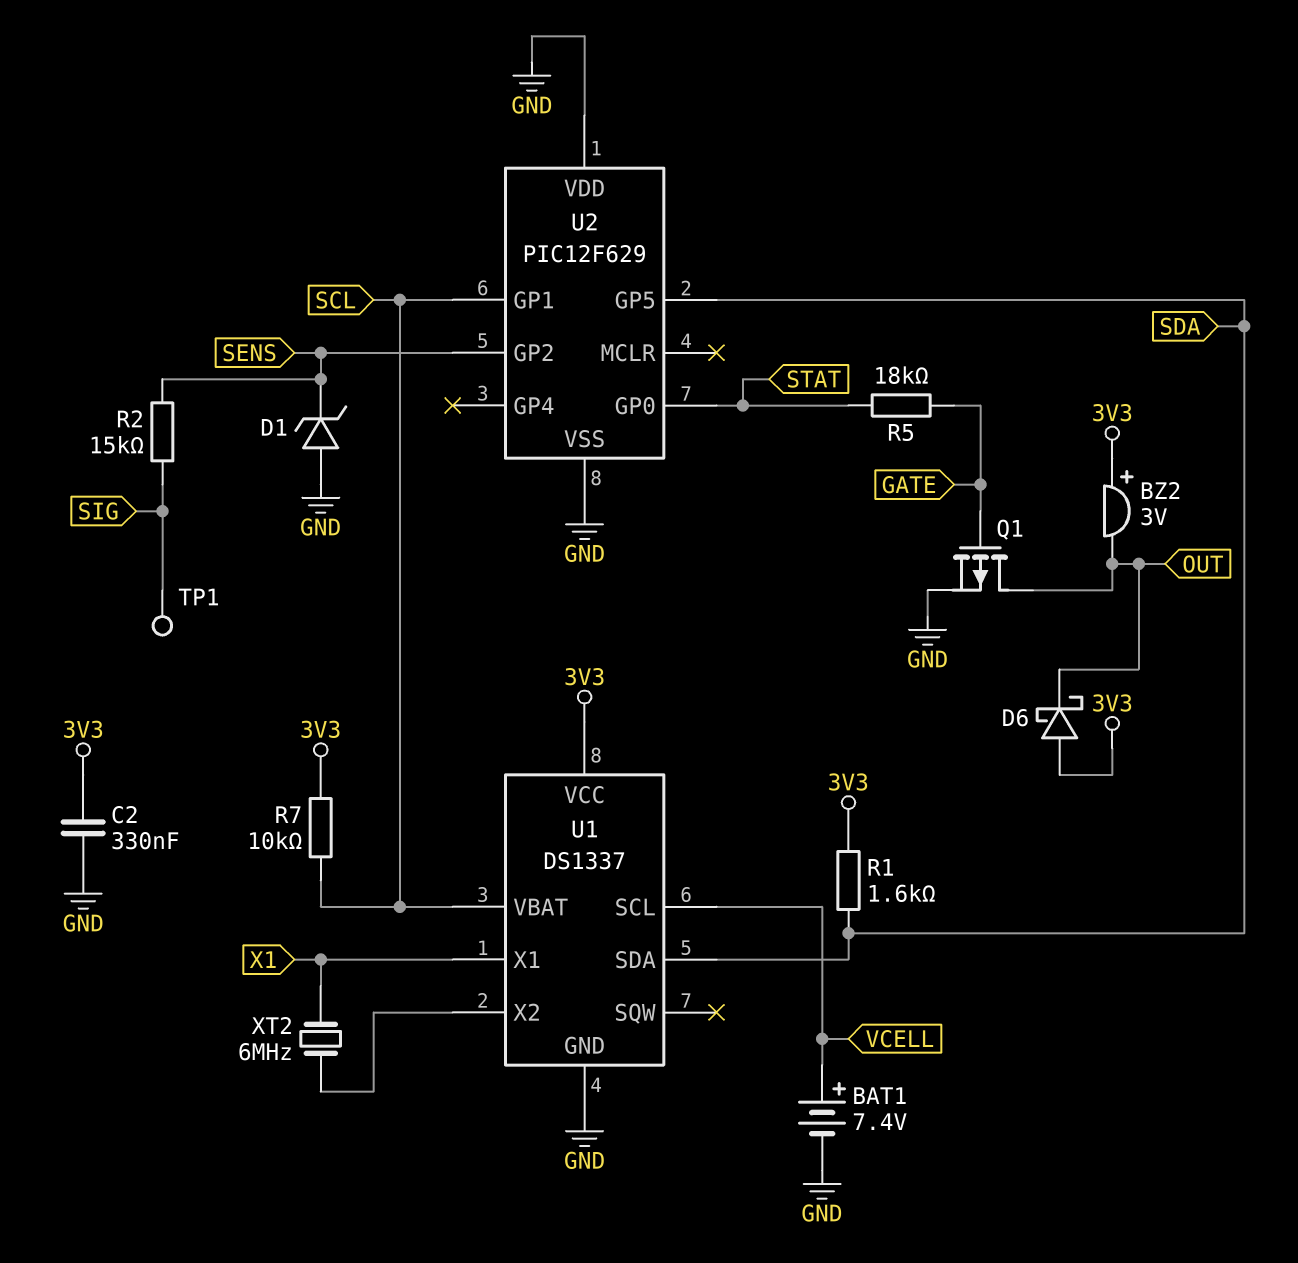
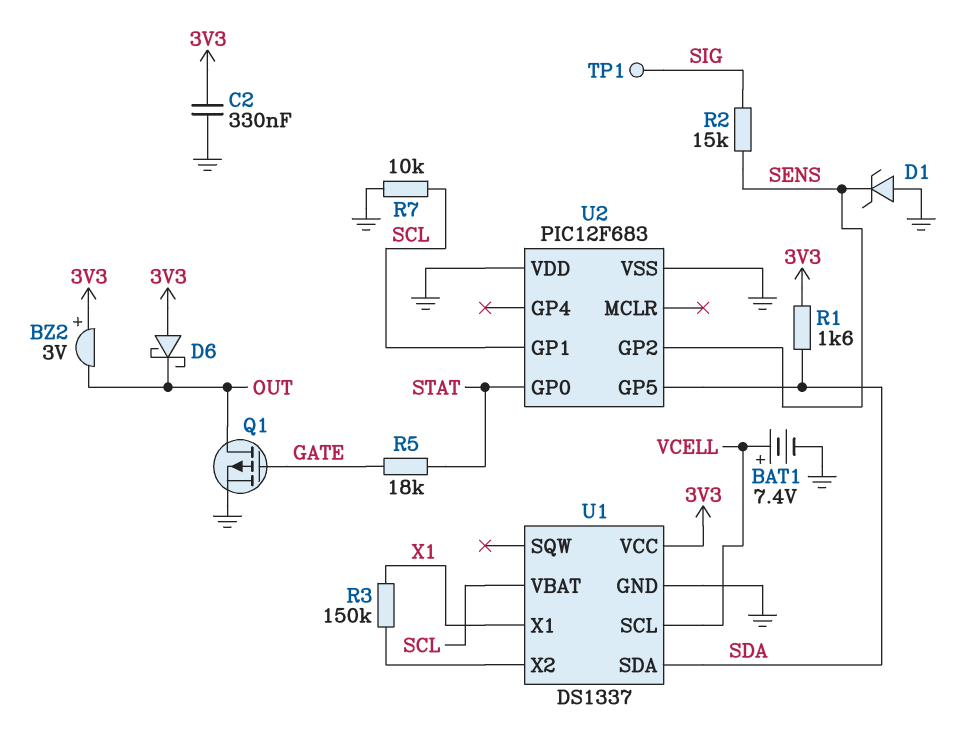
R3: none -> 150k (U1/X2, X1)
R7: 10k (3V3, SCL) -> 10k (GND, SCL)
U2: PIC12F629 -> PIC12F683
XT2: 6MHz (U1/X2, X1) -> none

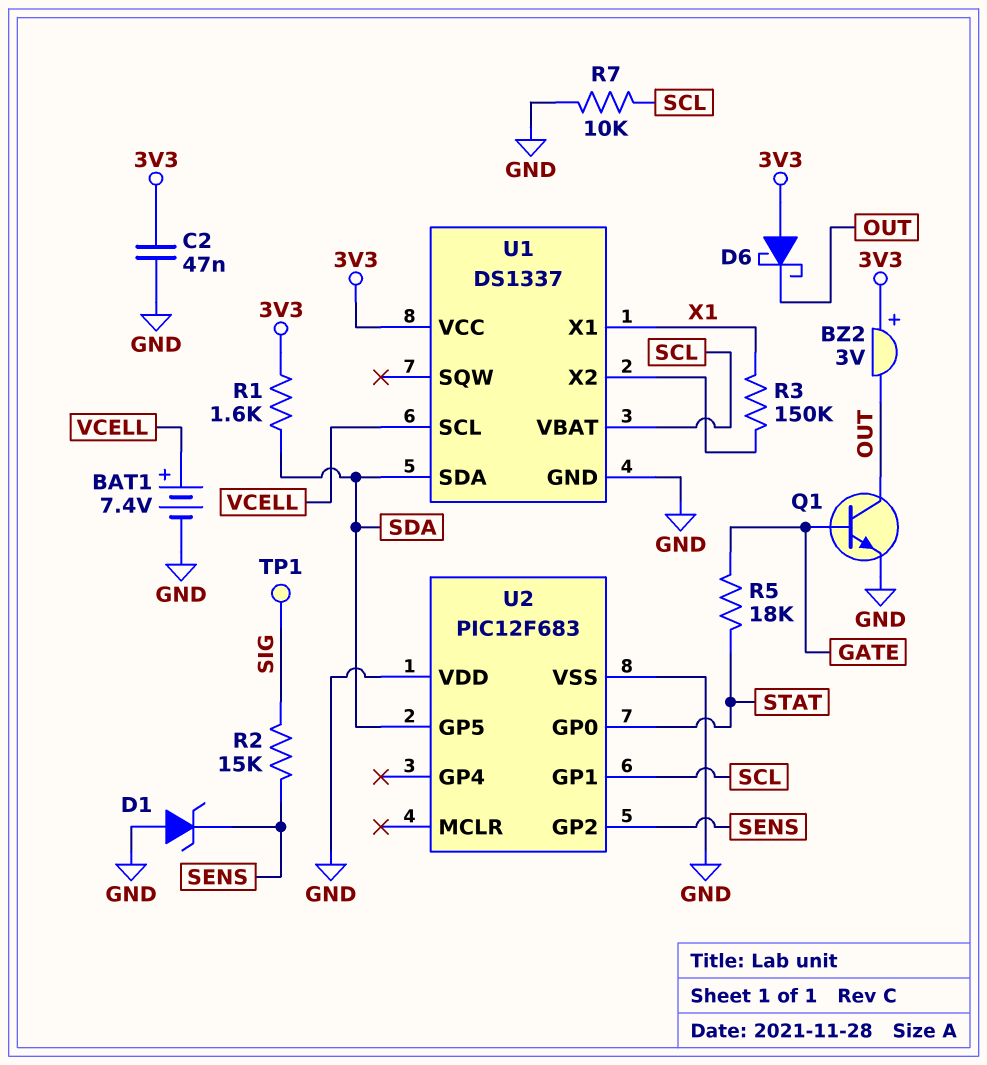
C2: 330nF (3V3, GND) -> 47nF (3V3, GND)
Q1: PMOS (G GATE, D OUT, S GND) -> NPN (B GATE, C OUT, E GND)

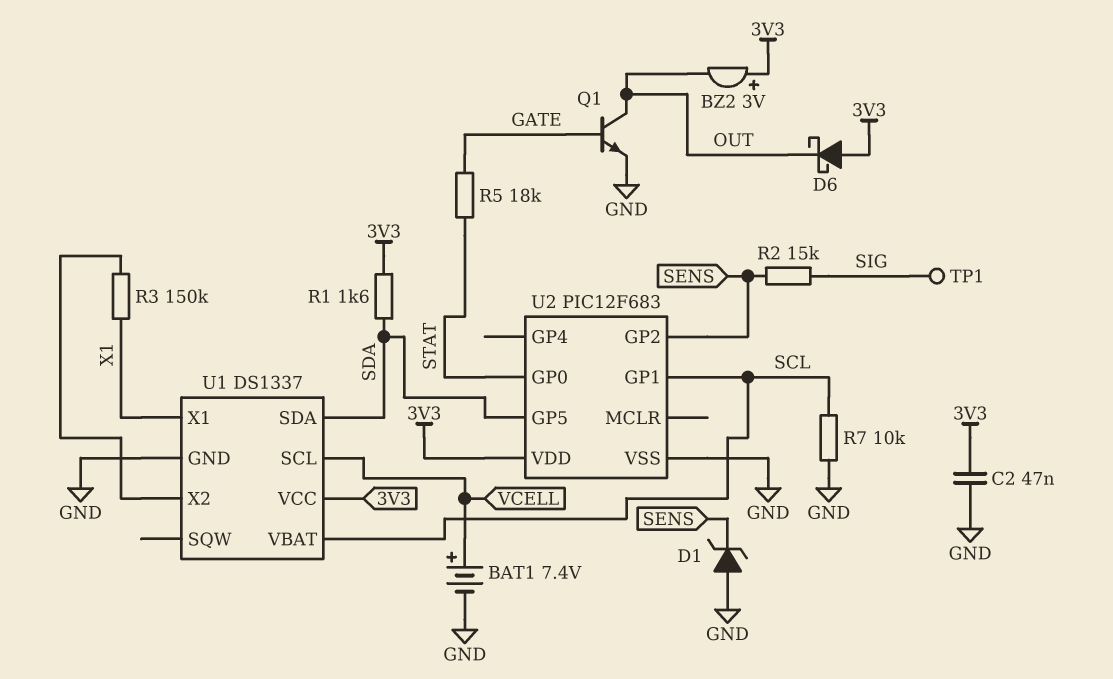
U2 pin VDD: GND -> 3V3

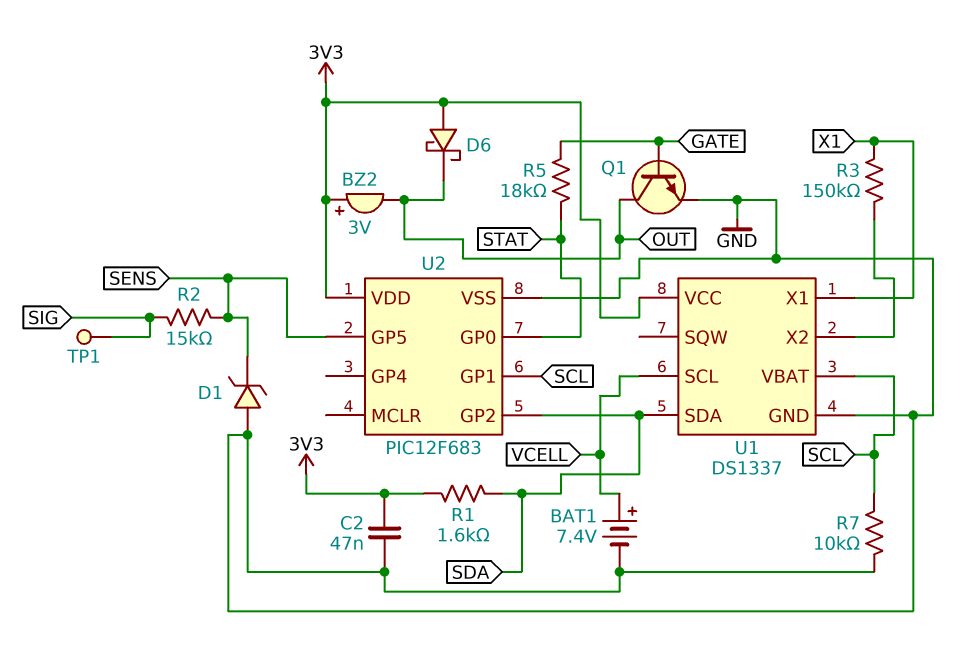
U2 pin GP2: SENS -> SDA
U2 pin GP5: SDA -> SENS

